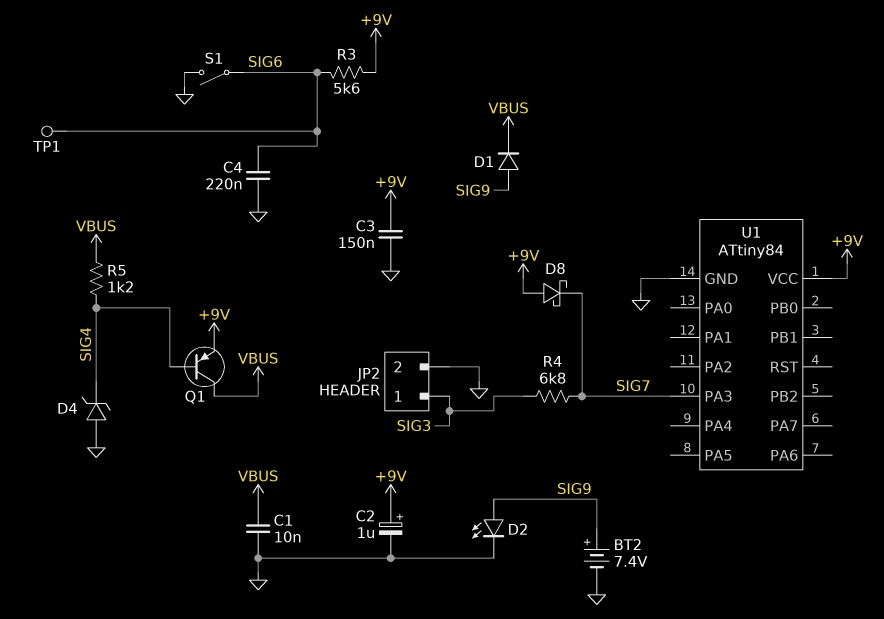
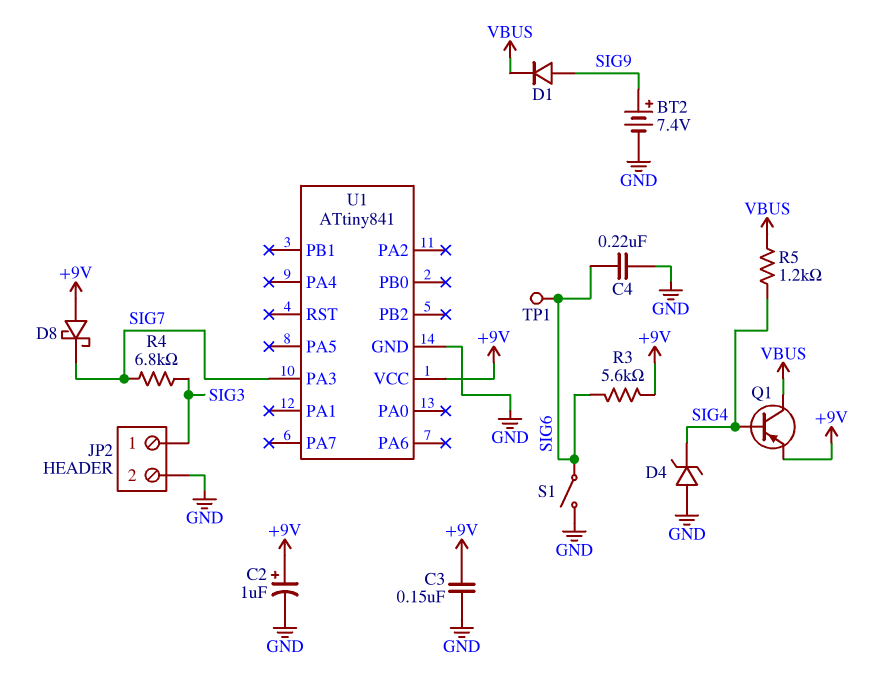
C1: 10nF (GND, VBUS) -> none
D2: LED (A SIG9, K GND) -> none
U1: ATtiny84 -> ATtiny841

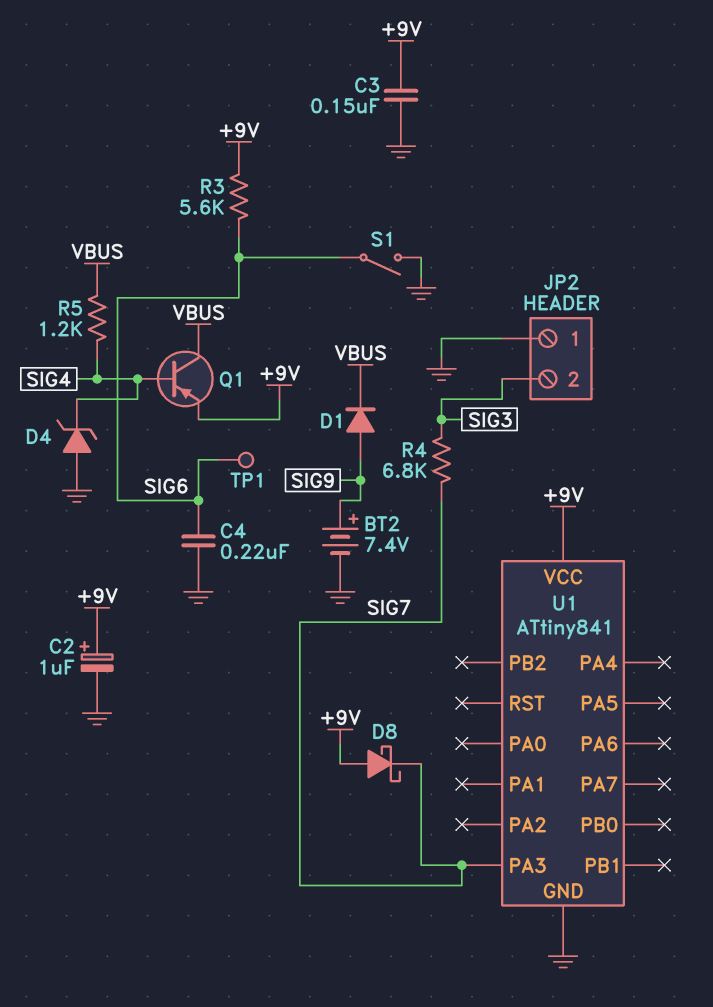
JP2 pin 1: SIG3 -> GND
JP2 pin 2: GND -> SIG3

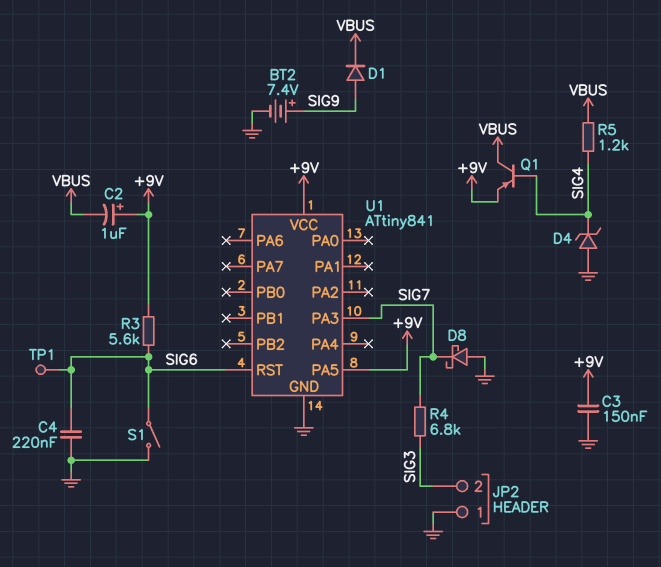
C2: 1uF (plus +9V, minus GND) -> 1uF (plus +9V, minus VBUS)
D8: schottky (A +9V, K SIG7) -> schottky (A GND, K SIG7)
U1 pin PA5: none -> +9V
U1 pin RST: none -> SIG6

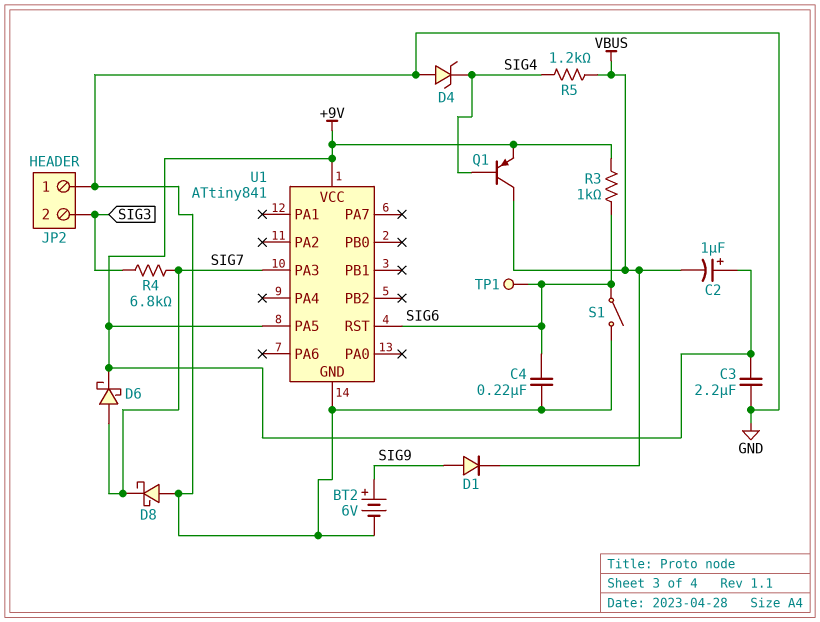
BT2: 7.4V (plus SIG9, minus GND) -> 6V (plus SIG9, minus GND)
C3: 150nF (+9V, GND) -> 2.2uF (+9V, GND)
D6: none -> schottky (A SIG7, K +9V)
R3: 5.6k (+9V, SIG6) -> 1k (+9V, SIG6)

